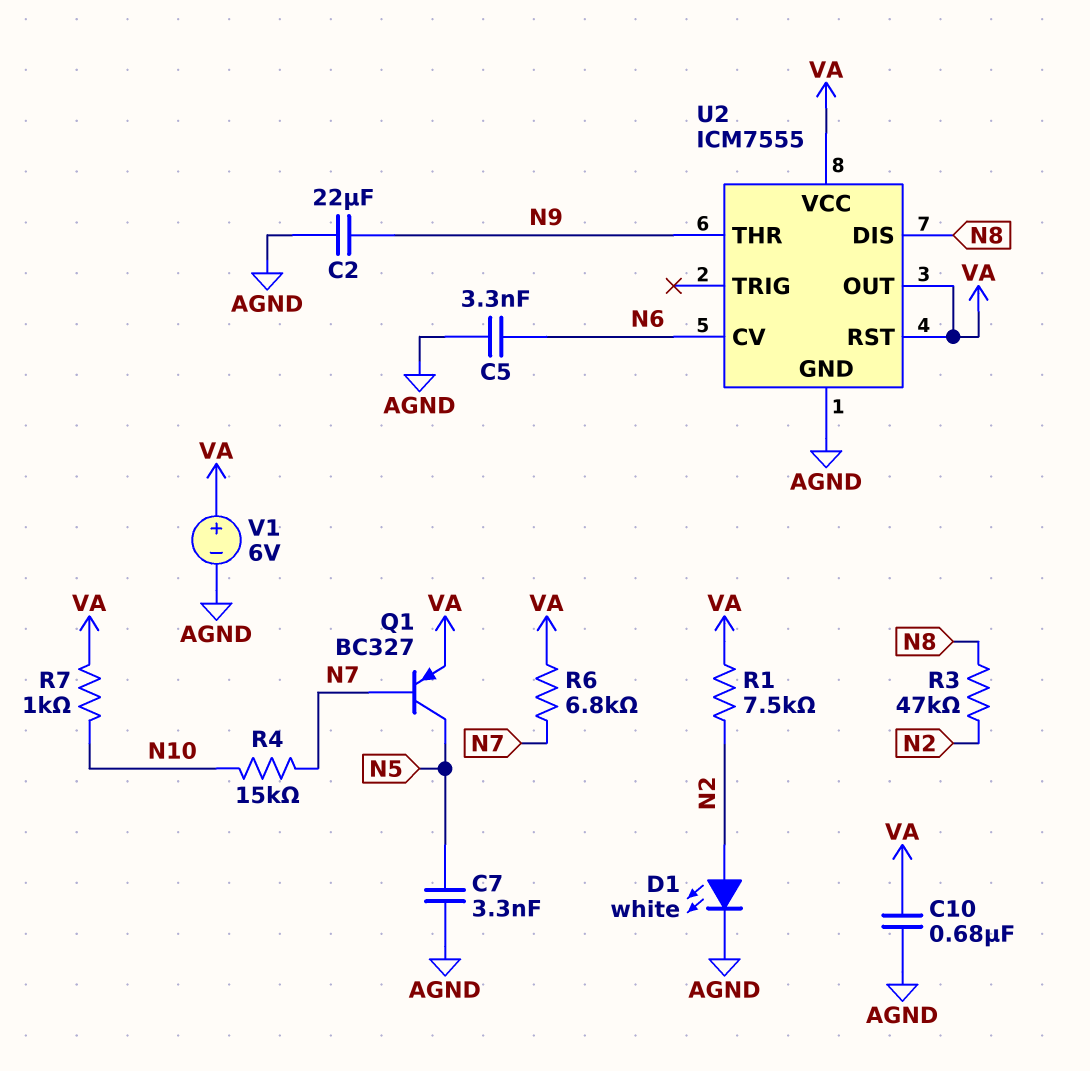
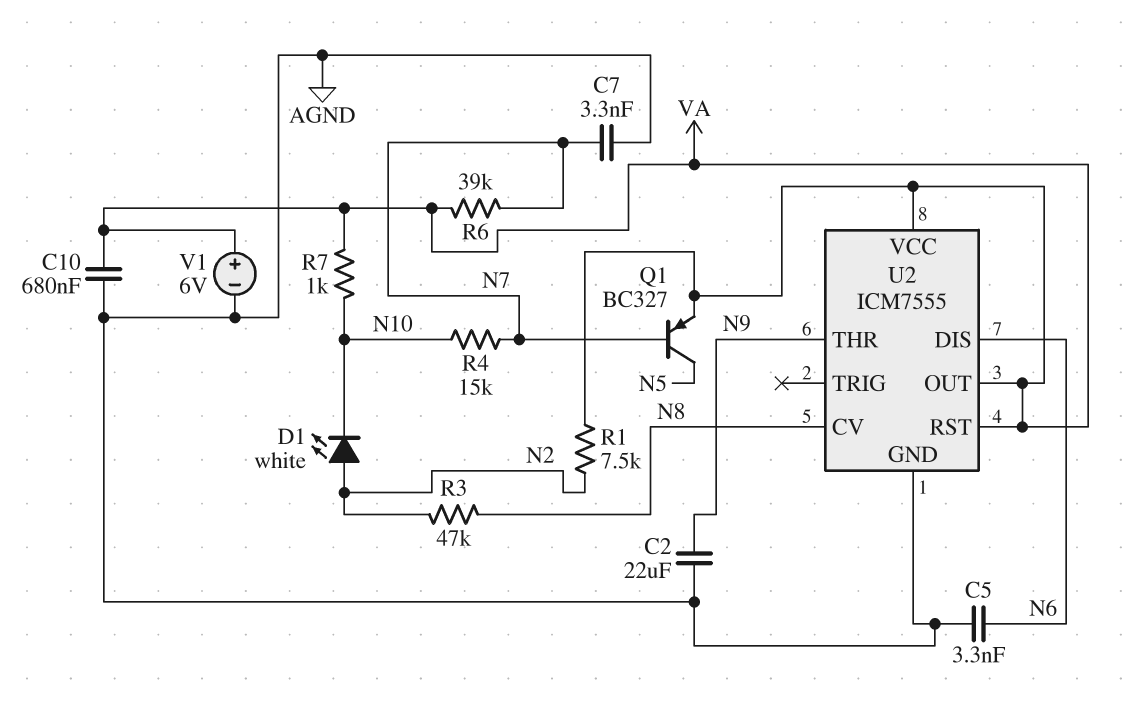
C7: 3.3nF (AGND, N5) -> 3.3nF (AGND, N7)
D1: LED white (A N2, K AGND) -> LED white (A N2, K N10)
R6: 6.8k (N7, VA) -> 39k (N7, VA)
U2 pin CV: N6 -> N8
U2 pin DIS: N8 -> N6

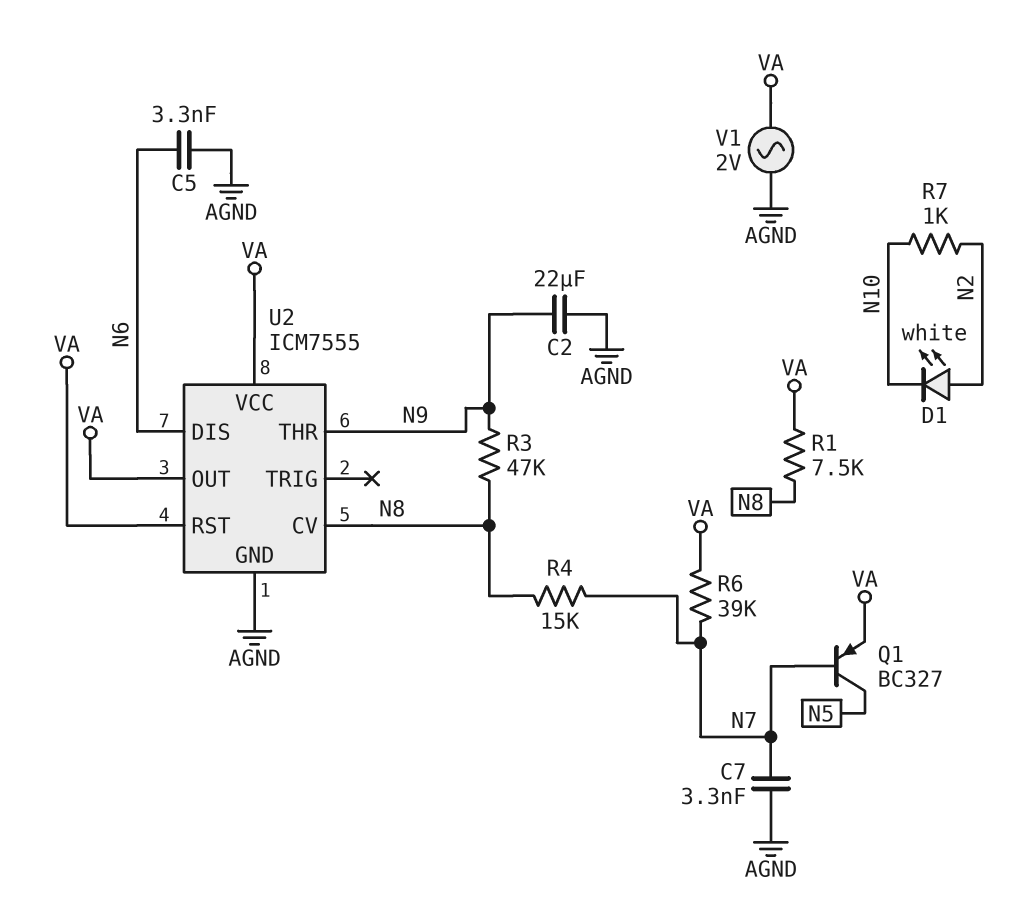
C10: 680nF (AGND, VA) -> none
R1: 7.5k (N2, VA) -> 7.5k (N8, VA)
R3: 47k (N2, N8) -> 47k (N8, N9)
R4: 15k (N7, N10) -> 15k (N7, N8)
R7: 1k (N10, VA) -> 1k (N2, N10)
V1: 6V (plus VA, minus AGND) -> AC 2V (AGND, VA)

